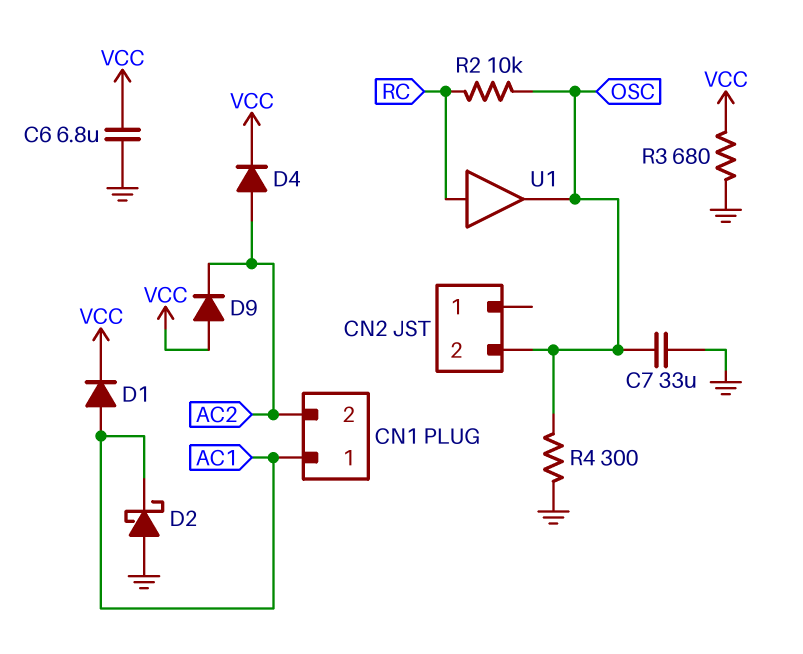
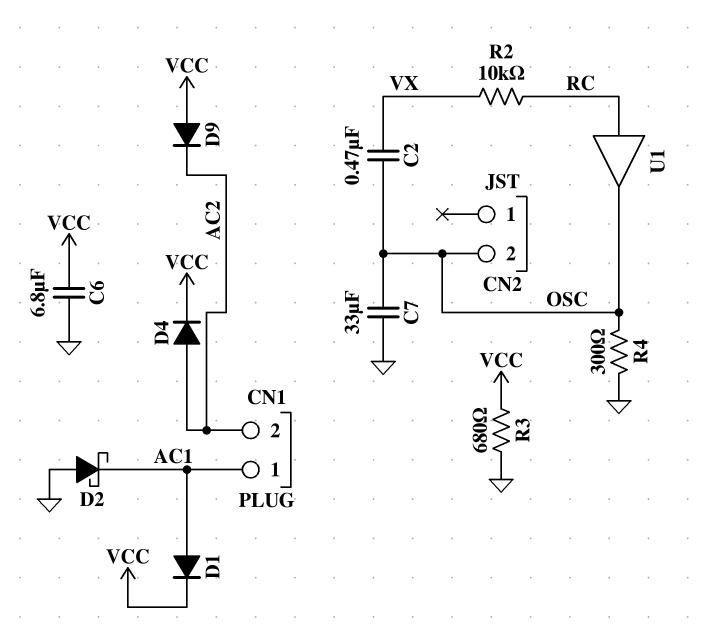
C2: none -> 470nF (OSC, VX)
R2: 10k (OSC, RC) -> 10k (RC, VX)

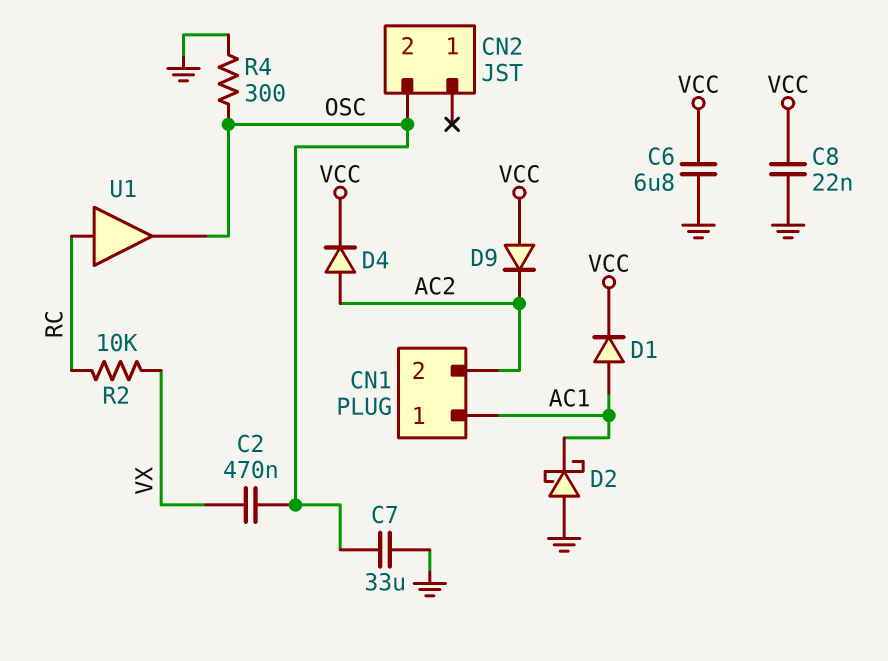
C8: none -> 22nF (GND, VCC)
R3: 680 (GND, VCC) -> none

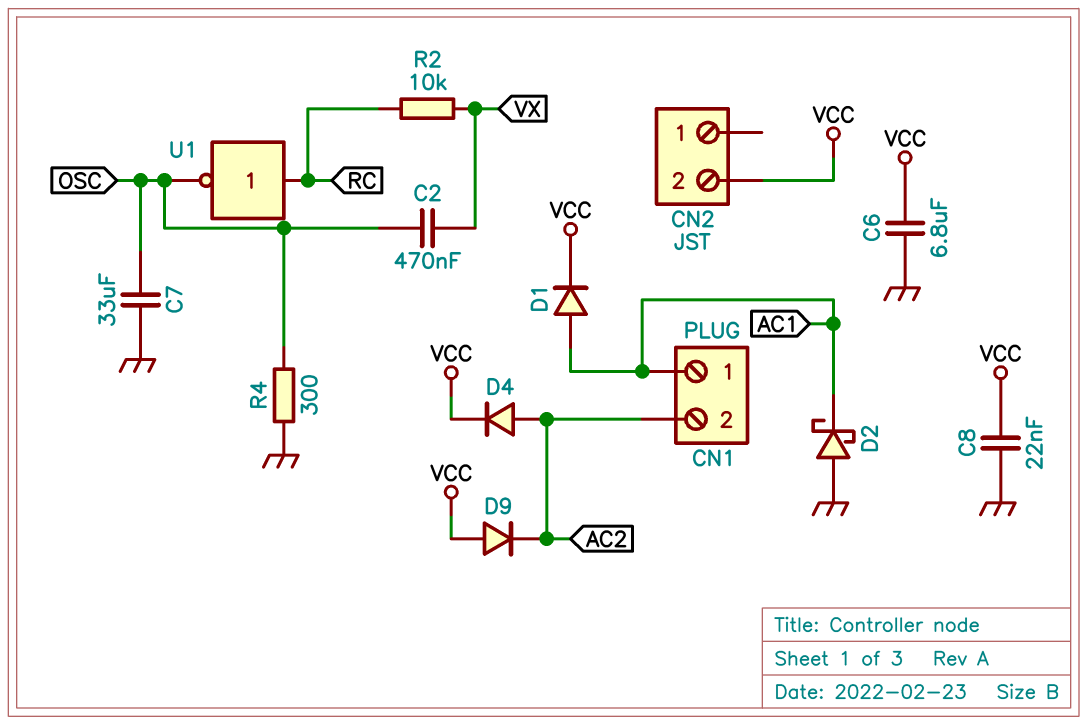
CN2 pin 2: OSC -> VCC
U1: buffer (in RC, out OSC) -> NOT (in RC, out OSC)

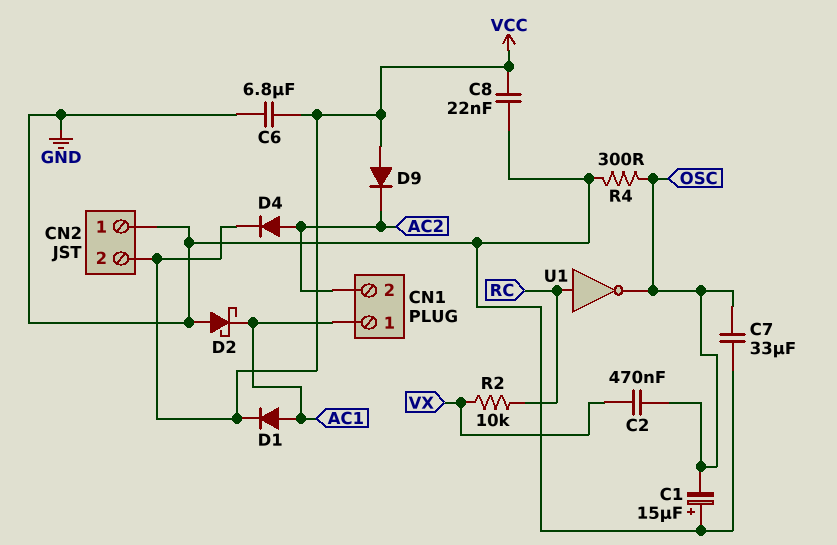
C1: none -> 15uF (plus GND, minus OSC)
CN2 pin 1: none -> GND

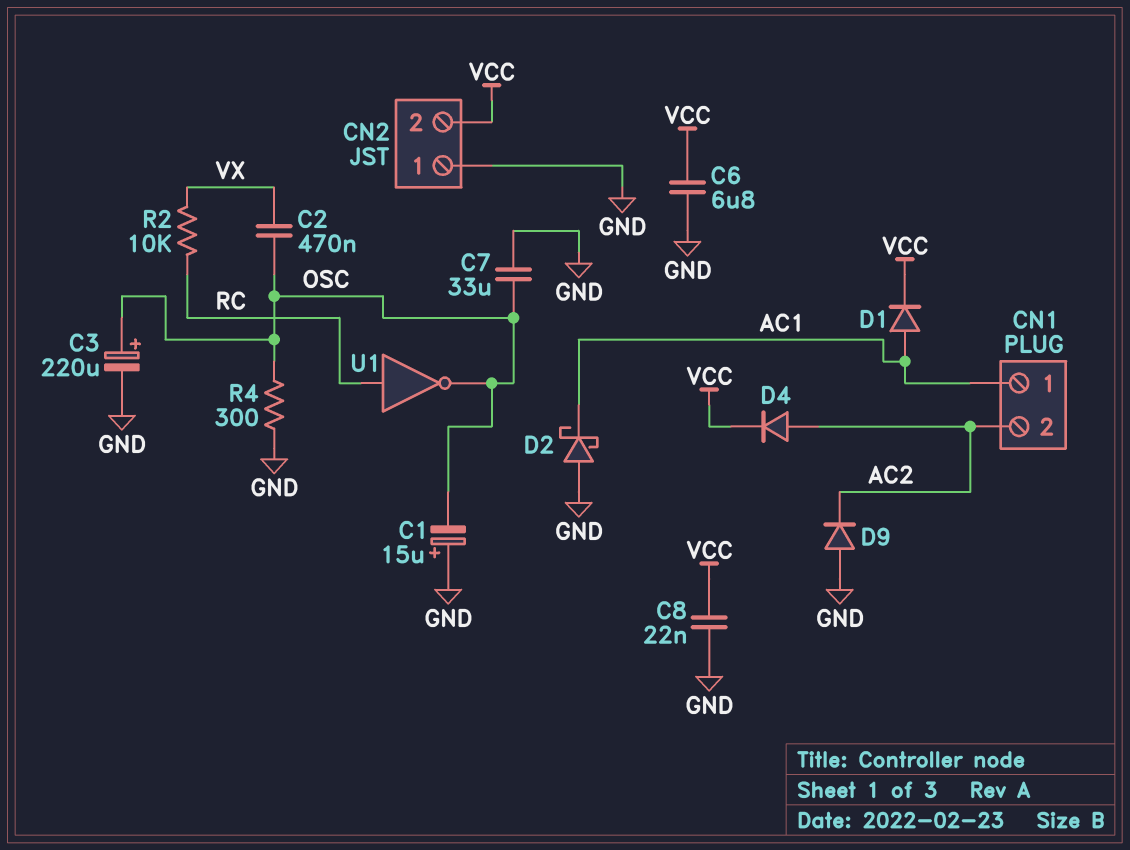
C3: none -> 220uF (plus OSC, minus GND)
D9: diode (A VCC, K AC2) -> diode (A GND, K AC2)

